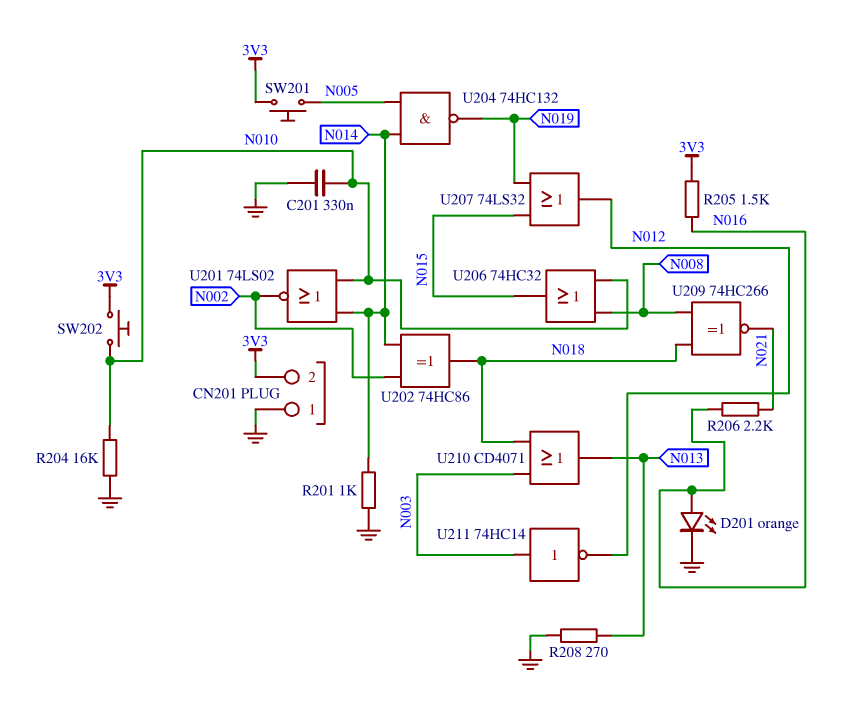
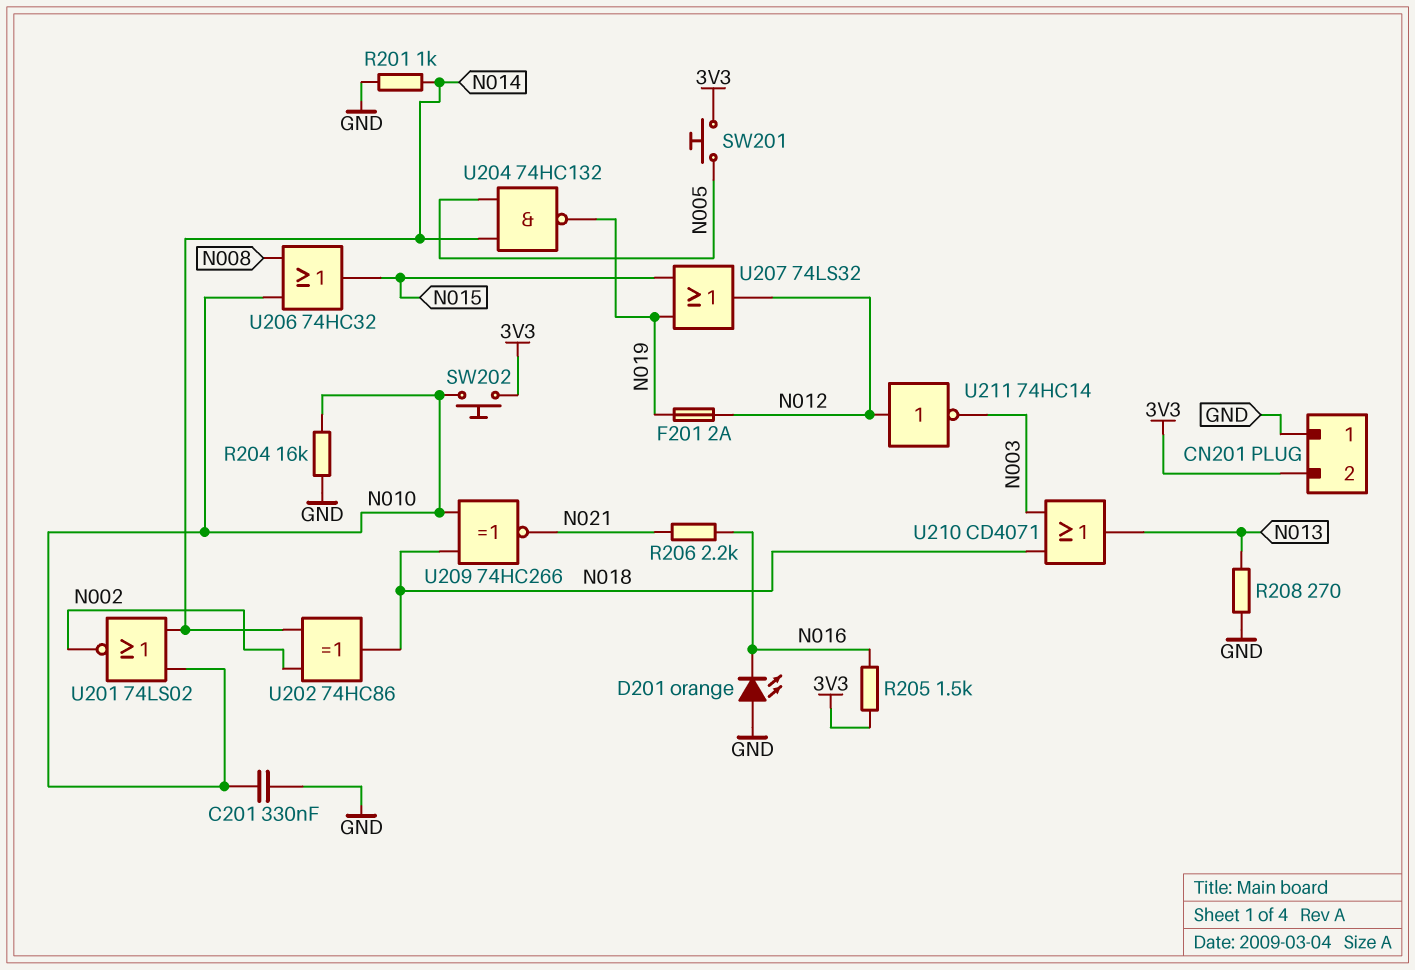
D201: LED orange (A N016, K GND) -> LED orange (A GND, K N016)
F201: none -> 2A (N012, N019)
U209: XNOR 74HC266 (in N008, in N018, out N021) -> XNOR 74HC266 (in N010, in N018, out N021)
U211: NOT 74HC14 (in N003, out N012) -> NOT 74HC14 (in N012, out N003)

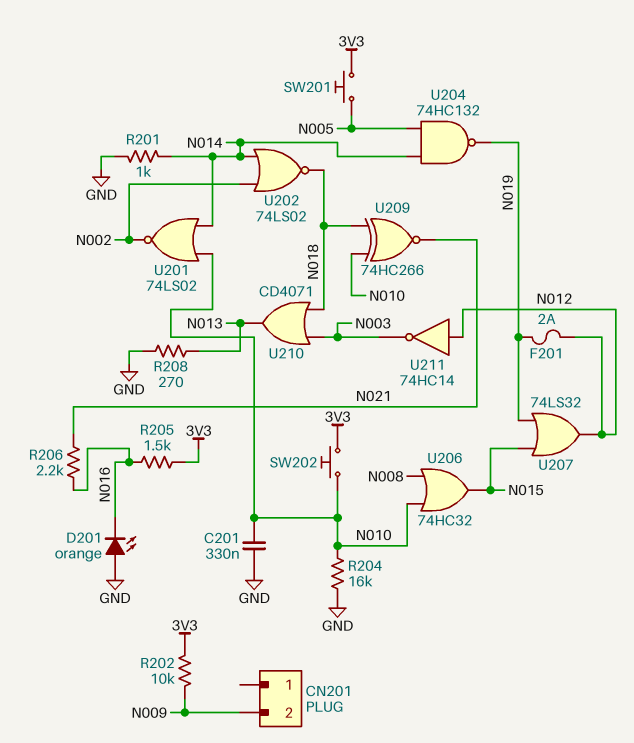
CN201 pin 1: GND -> none
CN201 pin 2: 3V3 -> N009
R202: none -> 10k (3V3, N009)
U202: XOR 74HC86 (in N002, in N014, out N018) -> NOR 74LS02 (in N002, in N014, out N018)

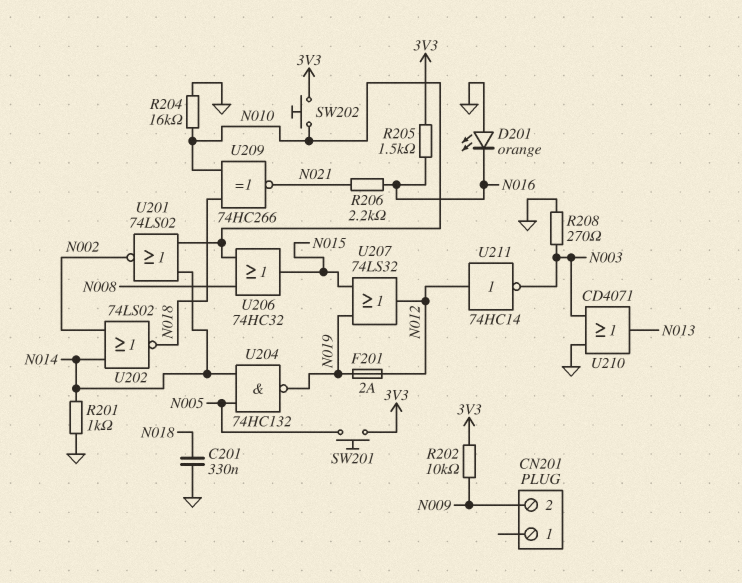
C201: 330nF (GND, N010) -> 330nF (GND, N018)
R208: 270 (GND, N013) -> 270 (GND, N003)
U210: OR CD4071 (in N003, in N018, out N013) -> OR CD4071 (in GND, in N003, out N013)

